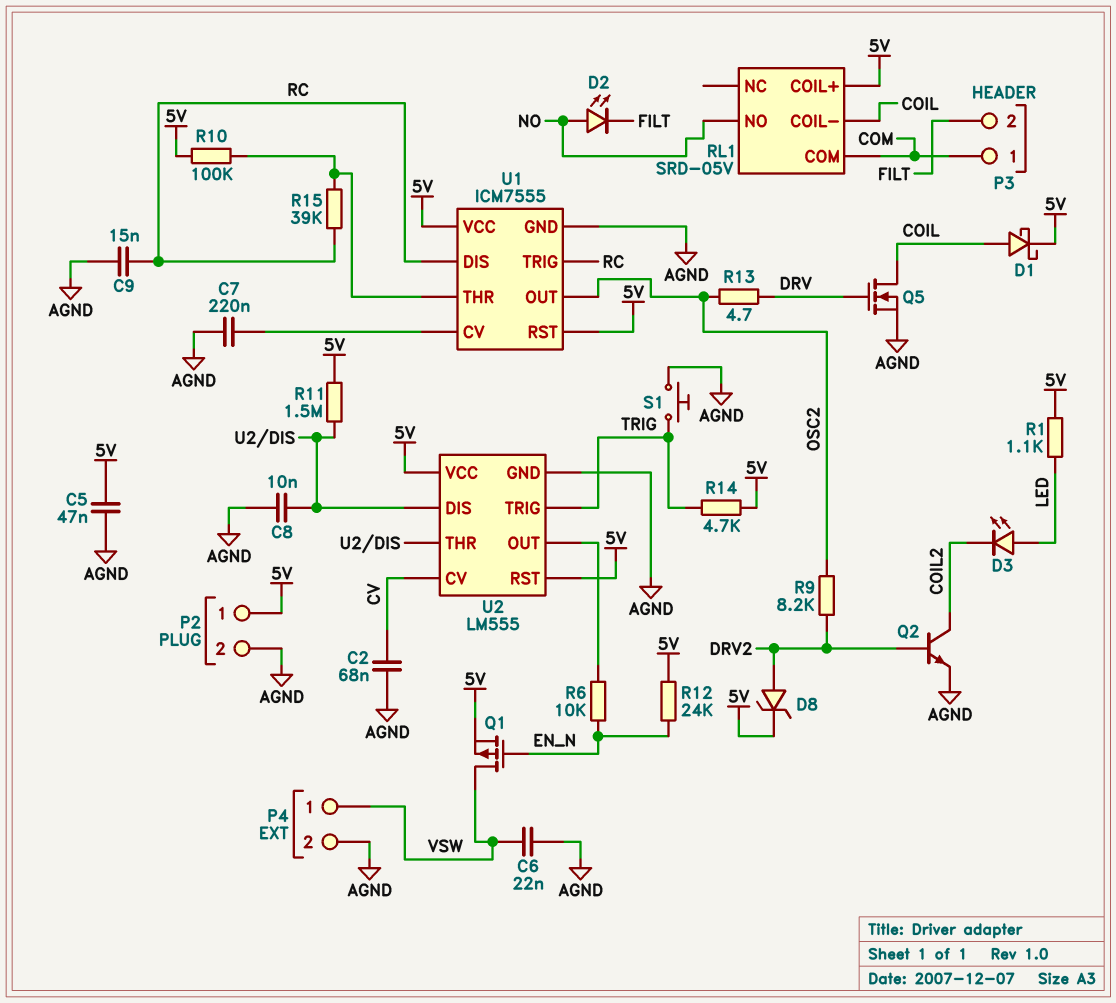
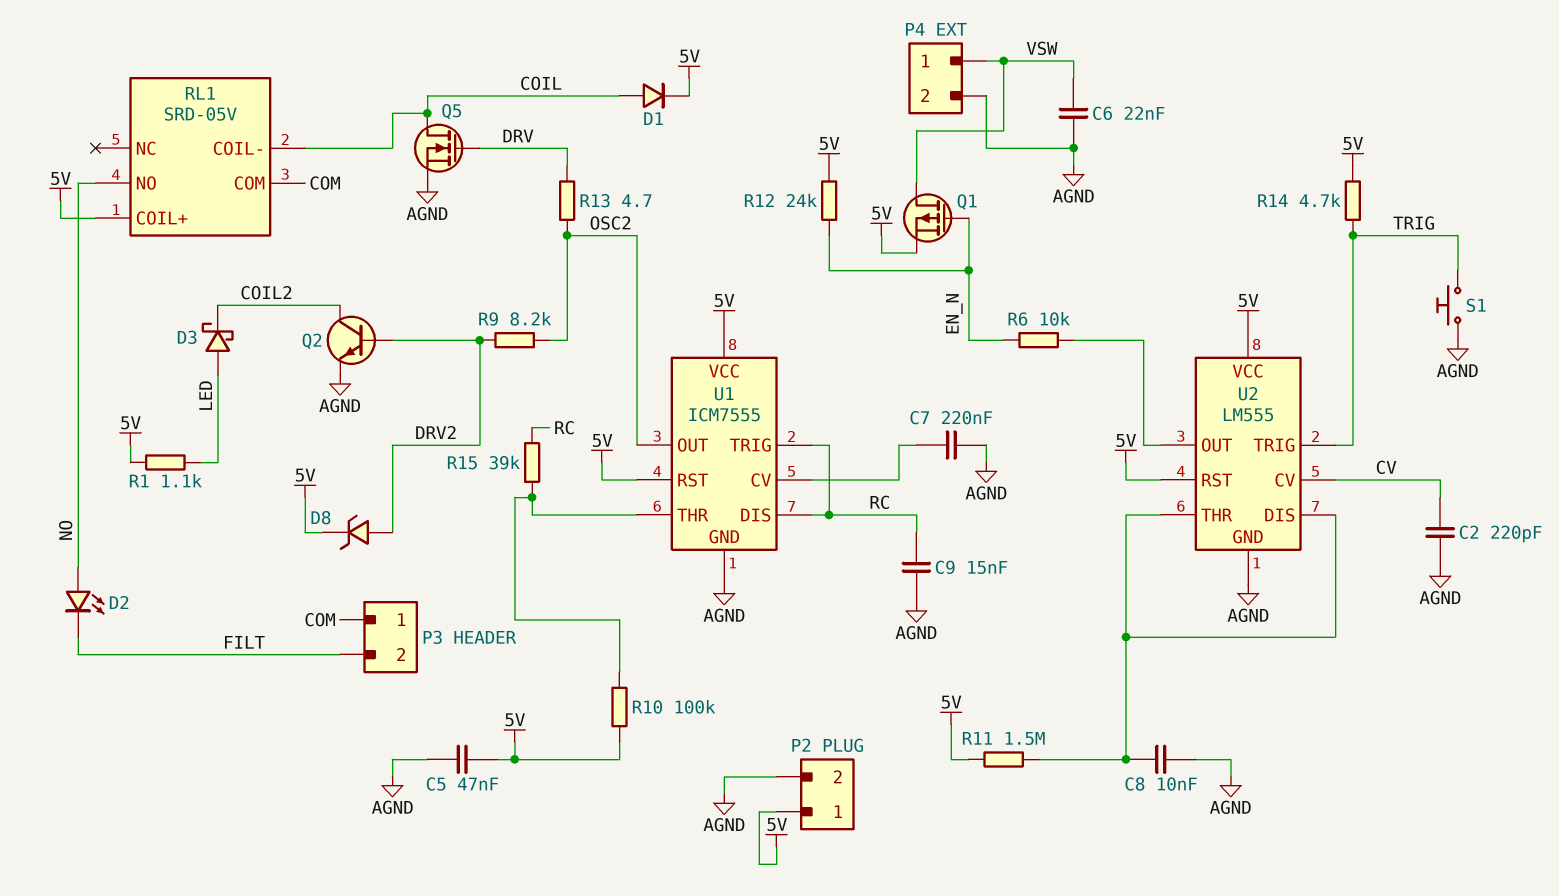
C2: 68nF (AGND, CV) -> 220pF (AGND, CV)
D1: schottky (A COIL, K 5V) -> diode (A COIL, K 5V)
D3: LED (A LED, K COIL2) -> schottky (A LED, K COIL2)

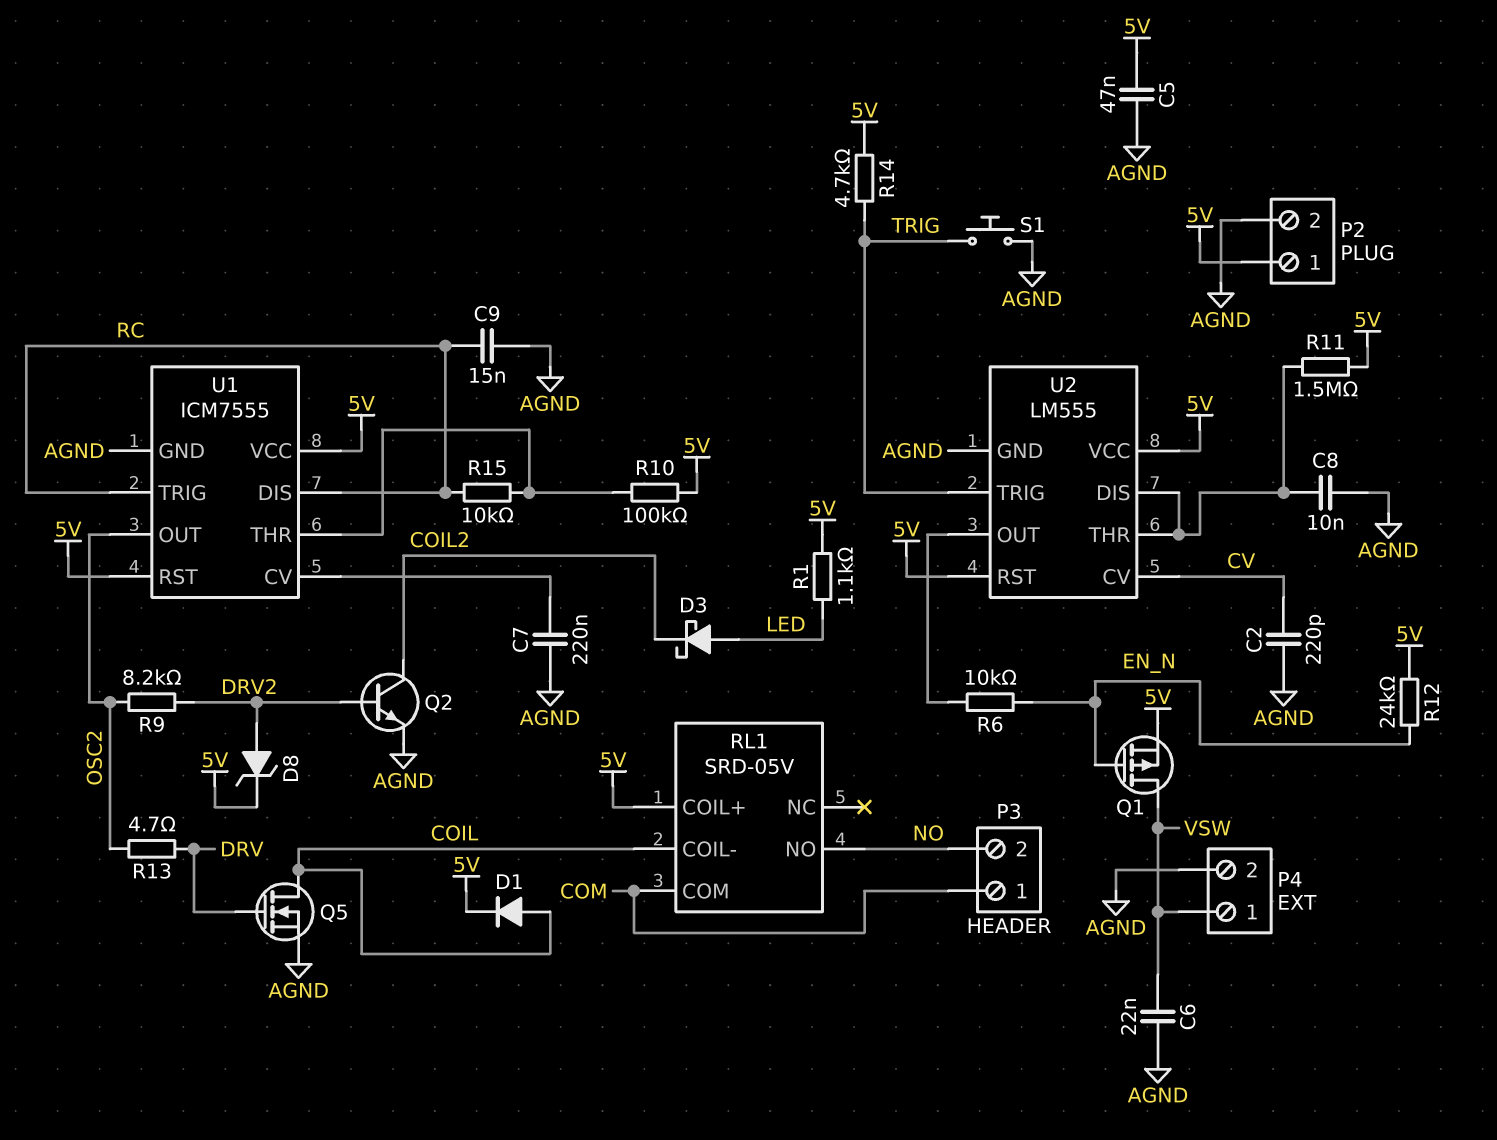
D2: LED (A NO, K FILT) -> none
P3 pin 2: FILT -> NO
R15: 39k (RC, U1/THR) -> 10k (RC, U1/THR)

